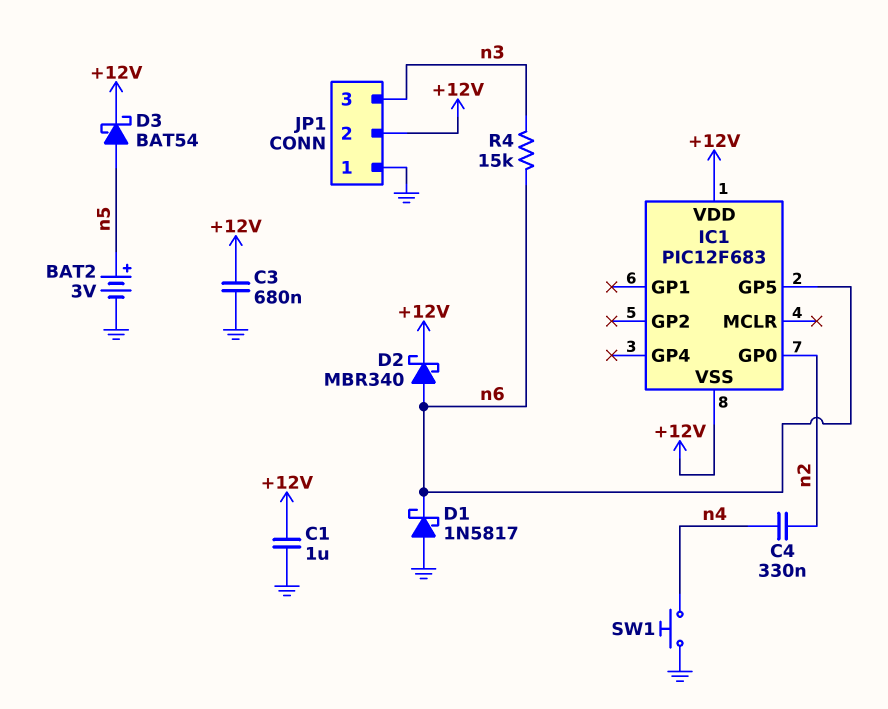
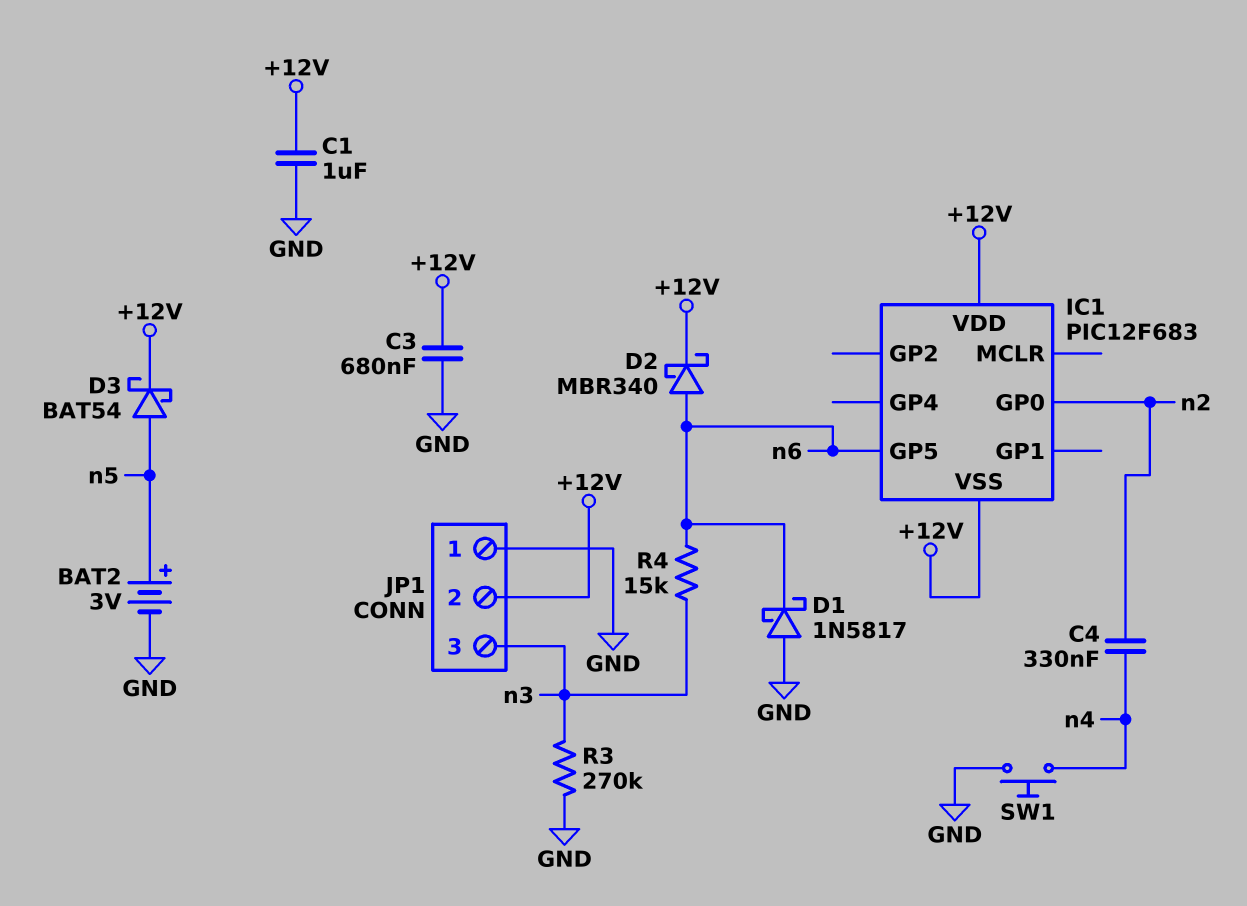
R3: none -> 270k (GND, n3)

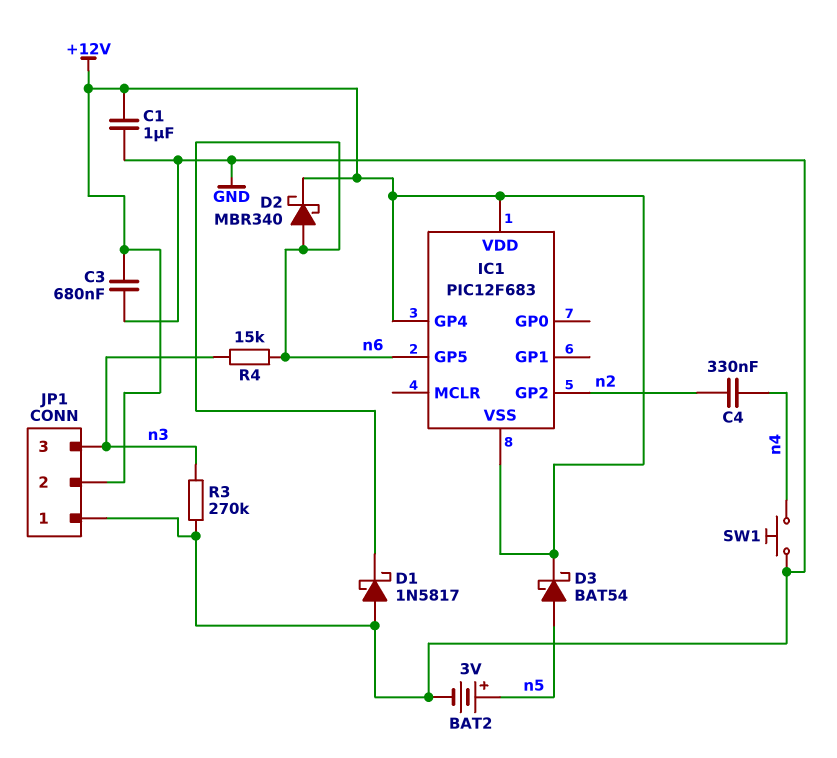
IC1 pin GP0: n2 -> none
IC1 pin GP2: none -> n2
IC1 pin GP4: none -> +12V

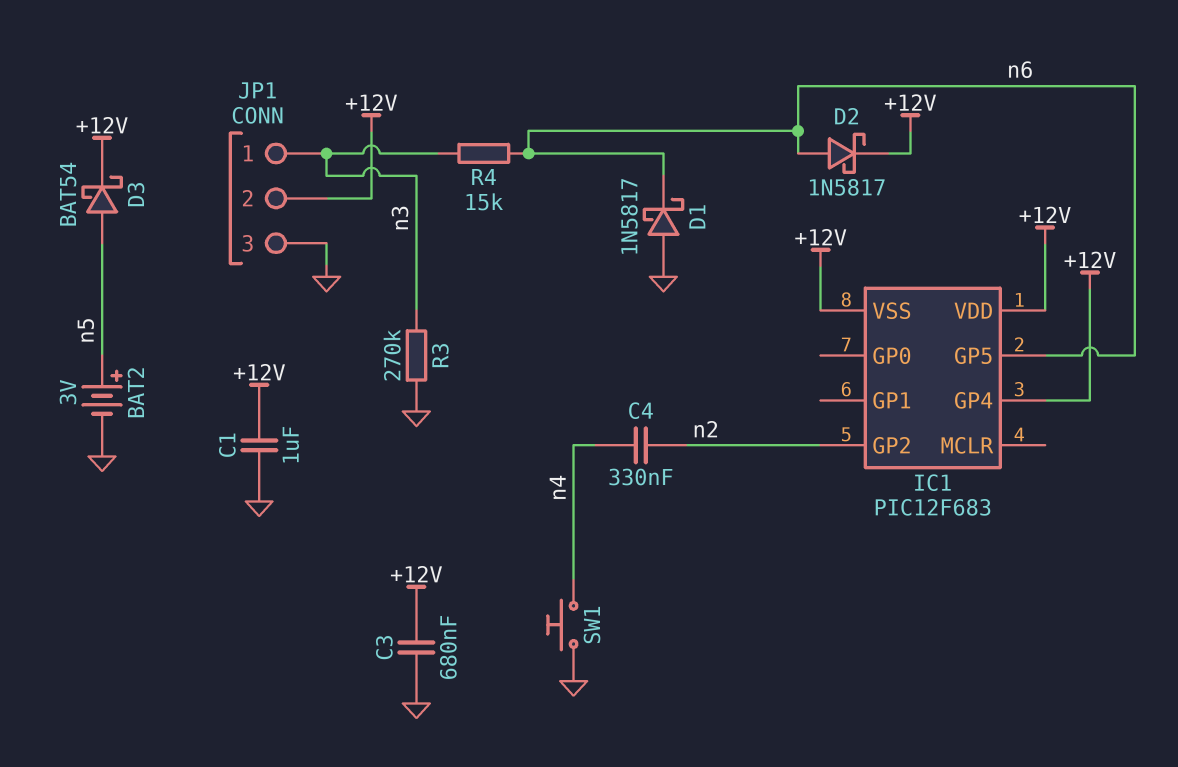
D2: schottky MBR340 (A n6, K +12V) -> schottky 1N5817 (A n6, K +12V)
JP1 pin 1: GND -> n3
JP1 pin 3: n3 -> GND

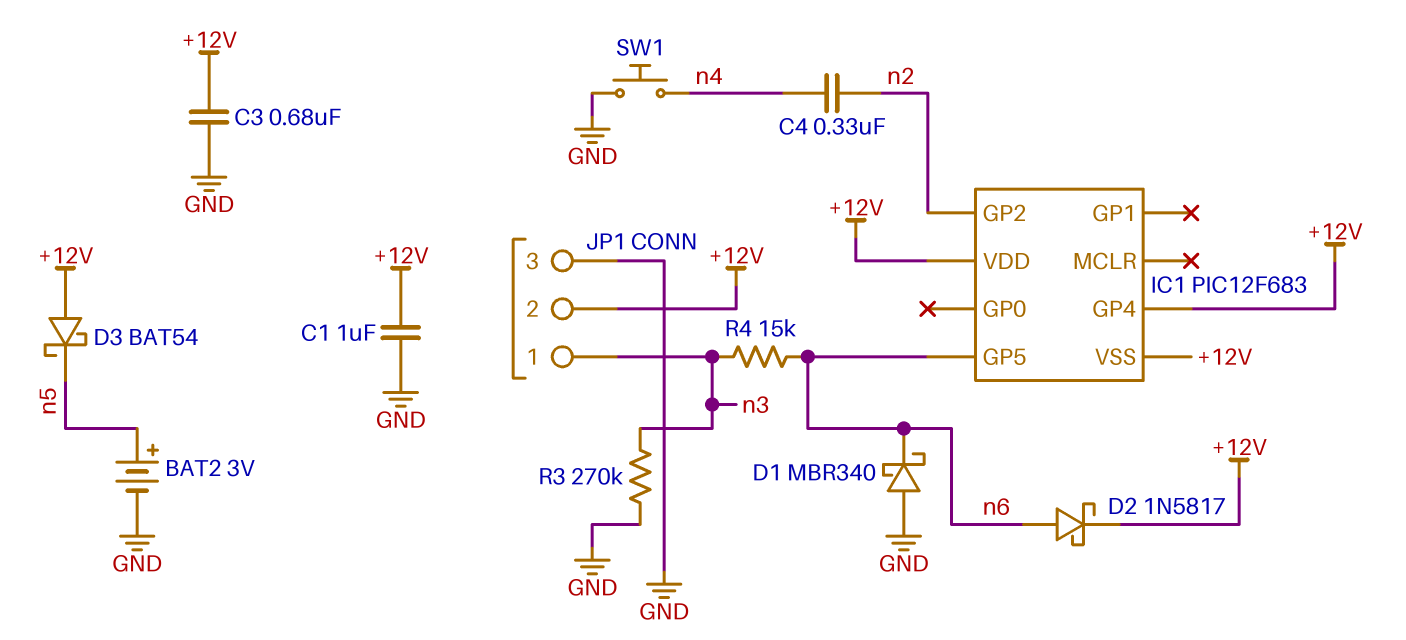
D1: schottky 1N5817 (A GND, K n6) -> schottky MBR340 (A GND, K n6)
D3: schottky BAT54 (A n5, K +12V) -> schottky BAT54 (A +12V, K n5)

